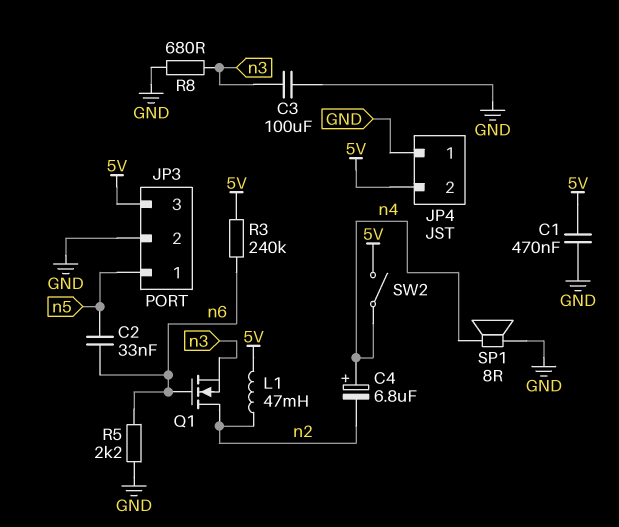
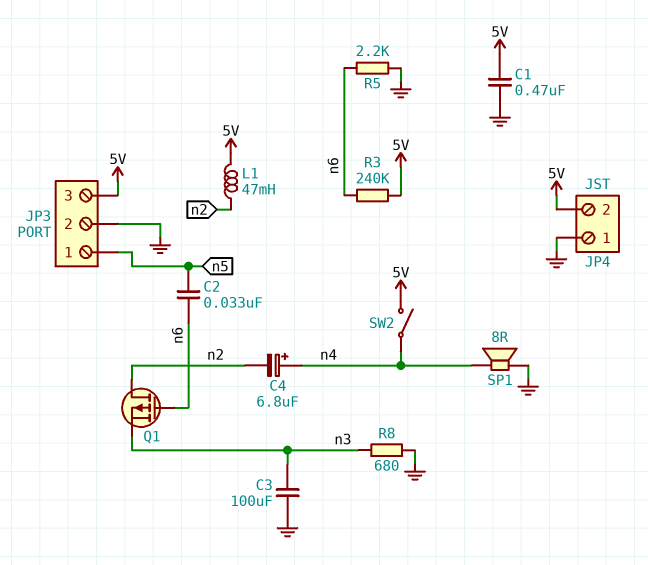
Q1: NMOS (G n6, D n2, S n3) -> PMOS (G n6, D n2, S n3)

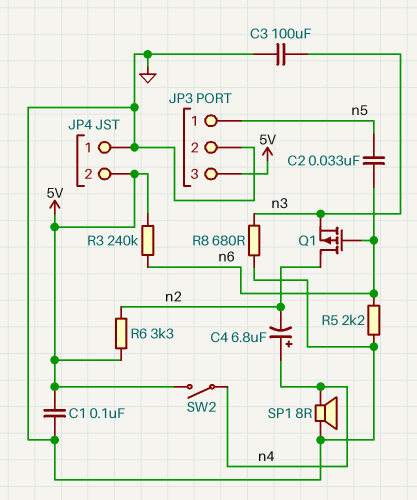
C1: 470nF (5V, GND) -> 100nF (5V, GND)
L1: 47mH (5V, n2) -> none
R6: none -> 3.3k (5V, n2)

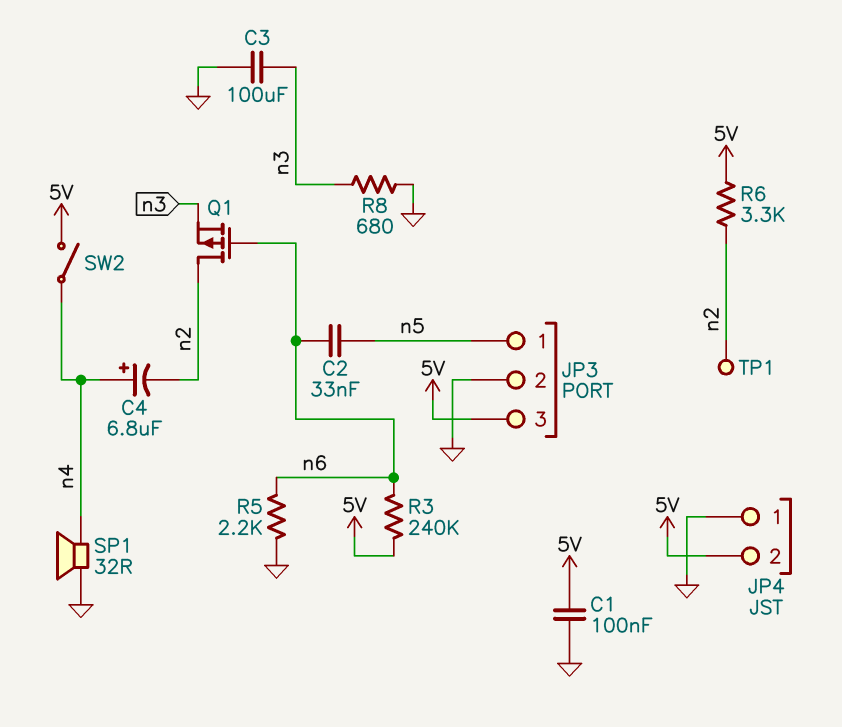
SP1: speaker 8R (GND, n4) -> speaker 32R (GND, n4)
TP1: none -> test point (n2)

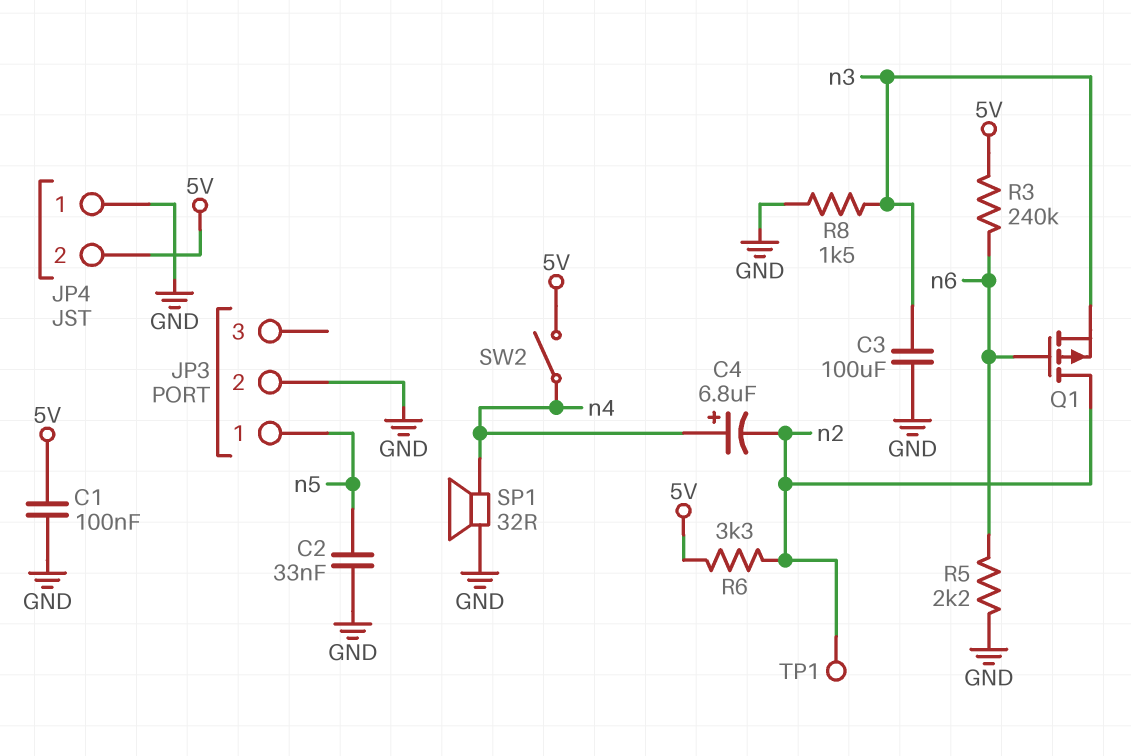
C2: 33nF (n5, n6) -> 33nF (GND, n5)
JP3 pin 3: 5V -> none
R8: 680 (GND, n3) -> 1.5k (GND, n3)

